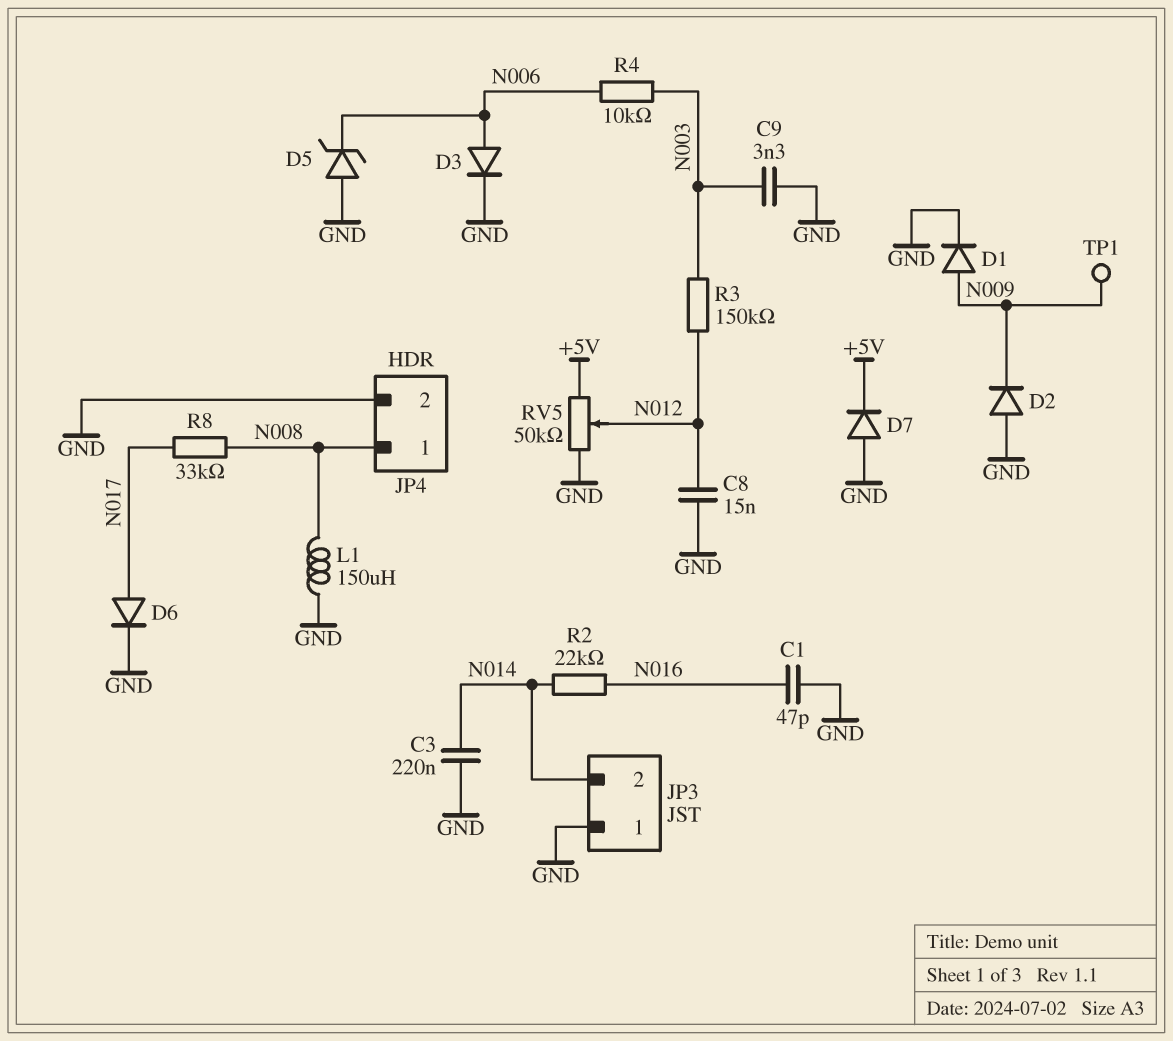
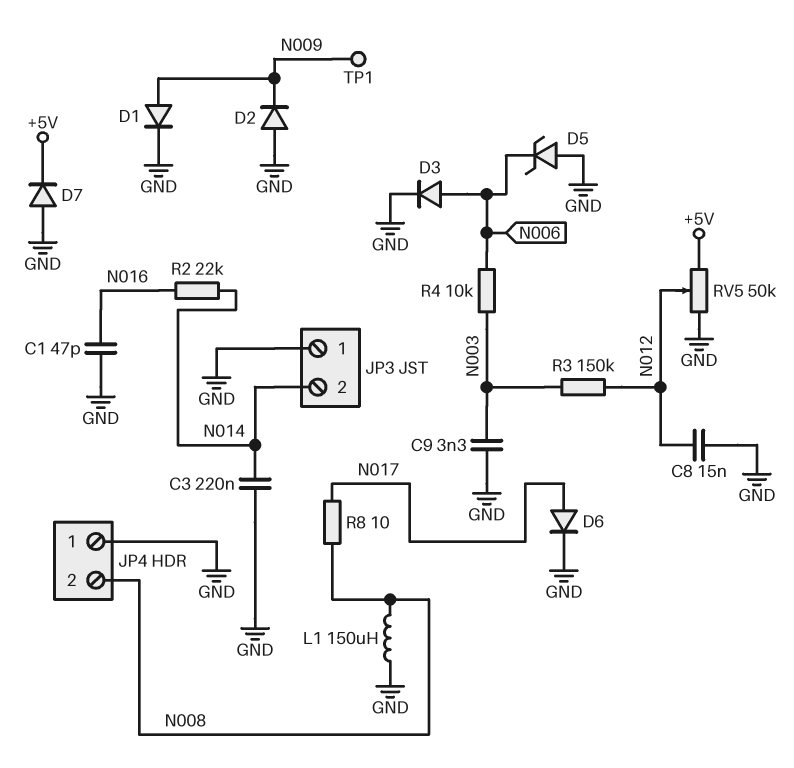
JP4 pin 1: N008 -> GND
JP4 pin 2: GND -> N008
R8: 33k (N008, N017) -> 10 (N008, N017)

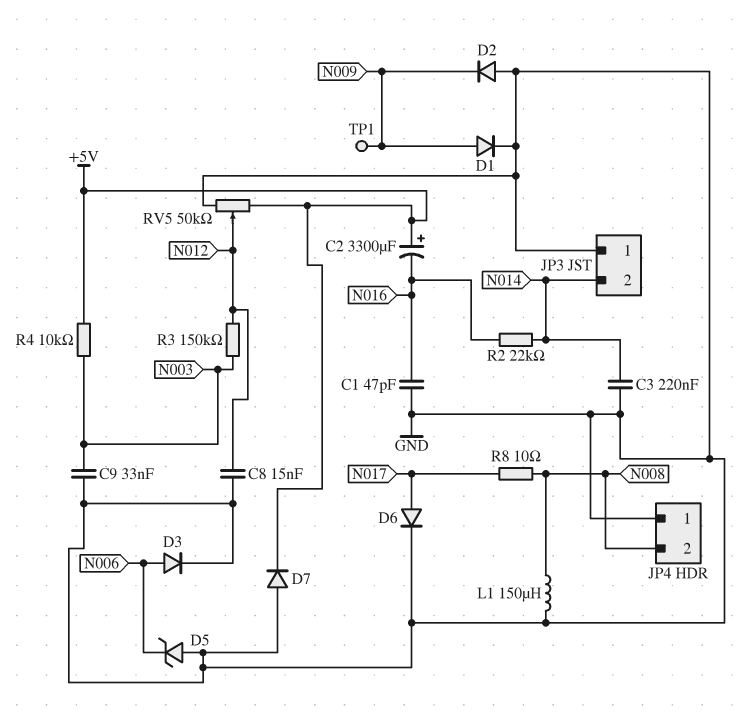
C2: none -> 3300uF (plus +5V, minus N016)
C9: 3.3nF (GND, N003) -> 33nF (GND, N003)
R4: 10k (N003, N006) -> 10k (+5V, N003)

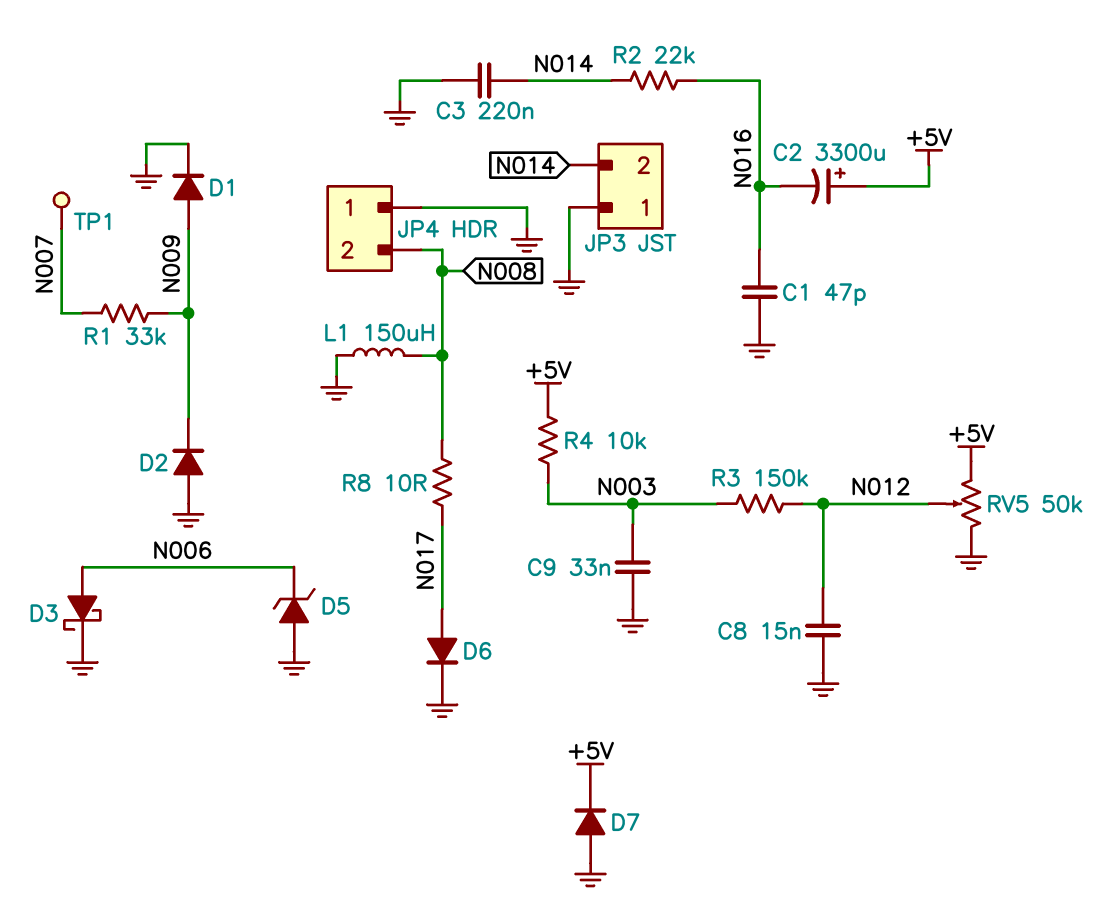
D3: diode (A N006, K GND) -> schottky (A N006, K GND)
R1: none -> 33k (N007, N009)
TP1: test point (N009) -> test point (N007)

